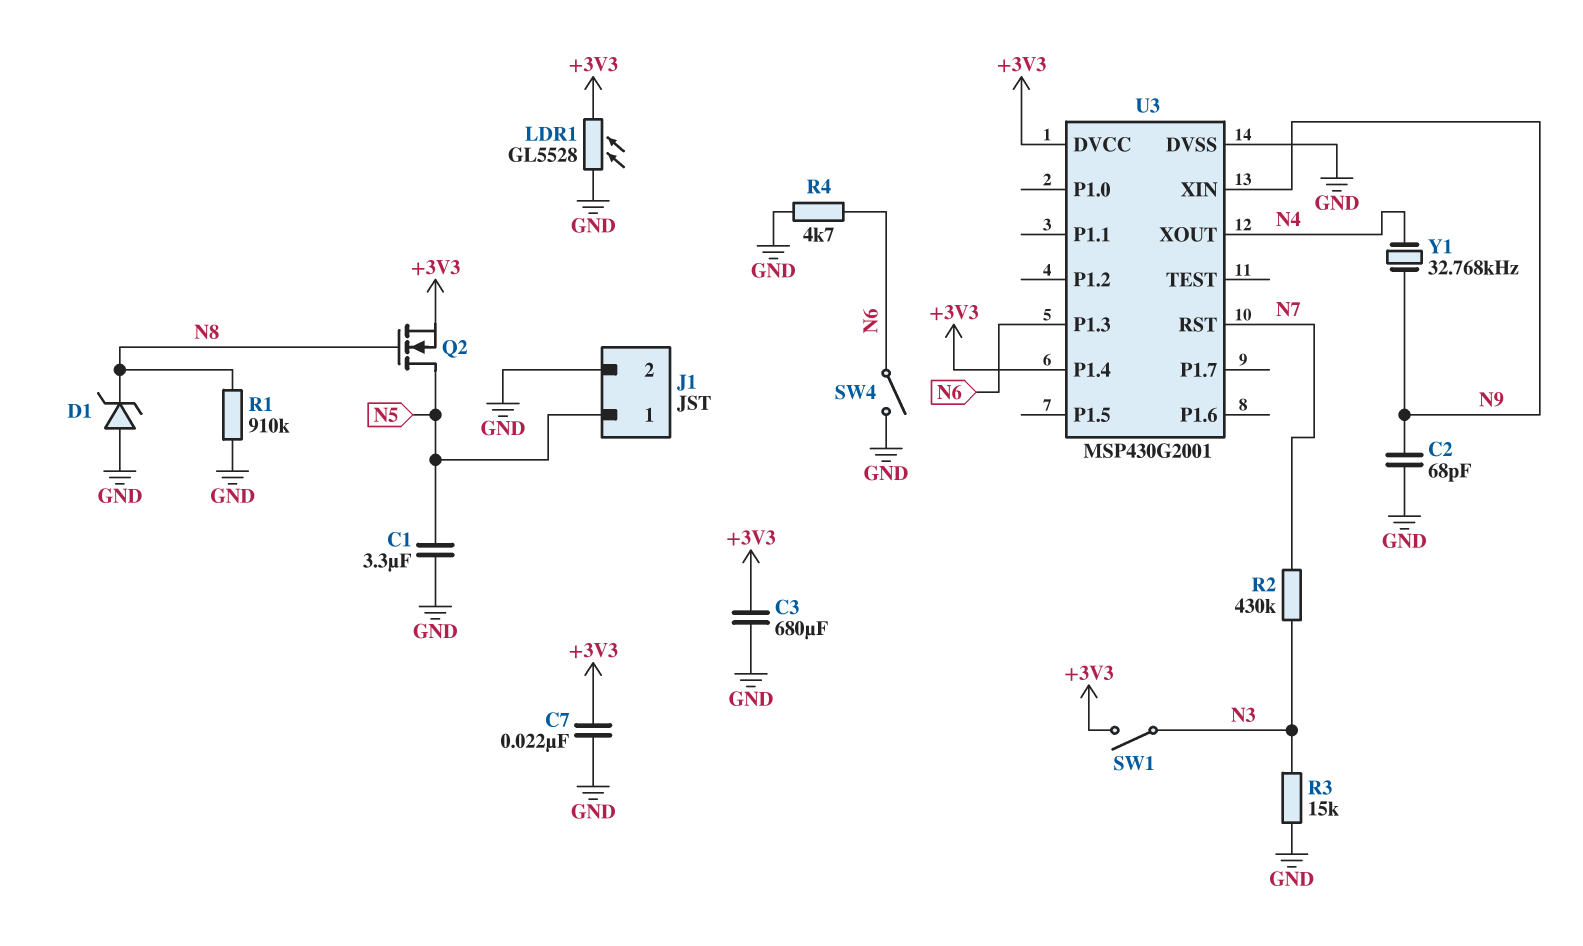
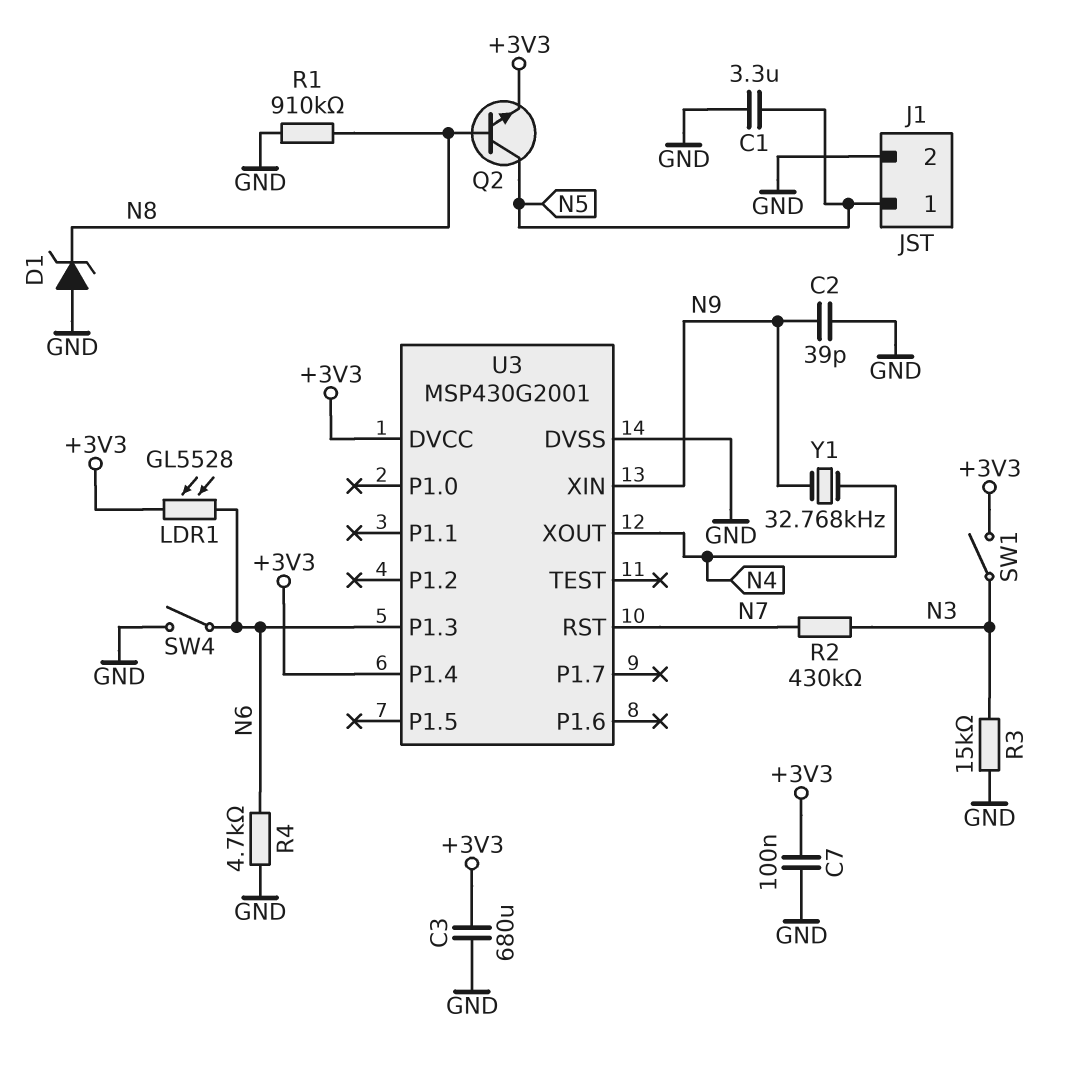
C2: 68pF (GND, N9) -> 39pF (GND, N9)
C7: 22nF (+3V3, GND) -> 100nF (+3V3, GND)
LDR1: GL5528 (+3V3, GND) -> GL5528 (+3V3, N6)
Q2: NMOS (G N8, D N5, S +3V3) -> NPN (B N8, C N5, E +3V3)

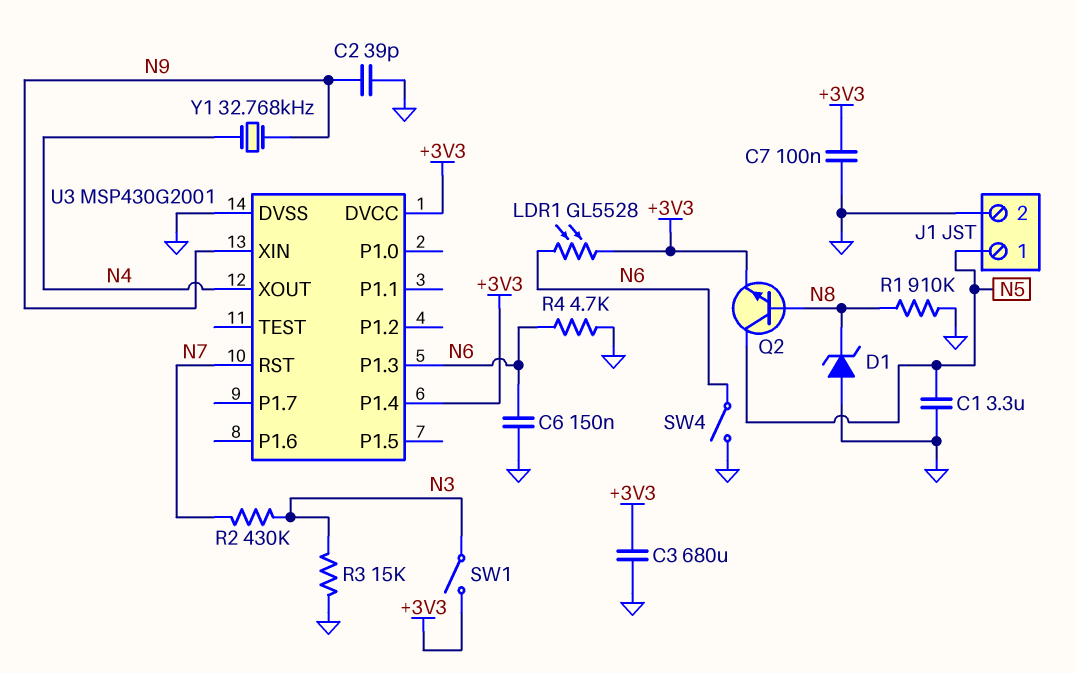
C6: none -> 150nF (GND, N6)

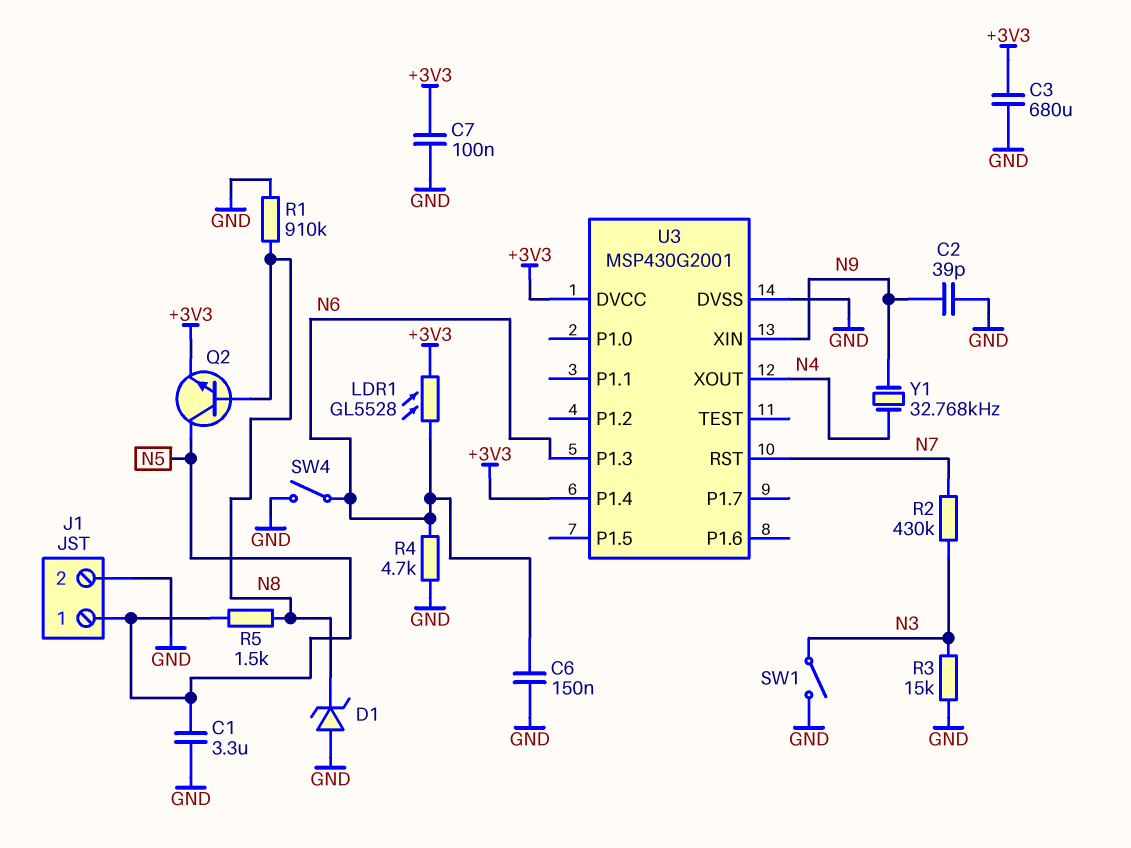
R5: none -> 1.5k (N5, N8)
SW1: switch (+3V3, N3) -> switch (GND, N3)

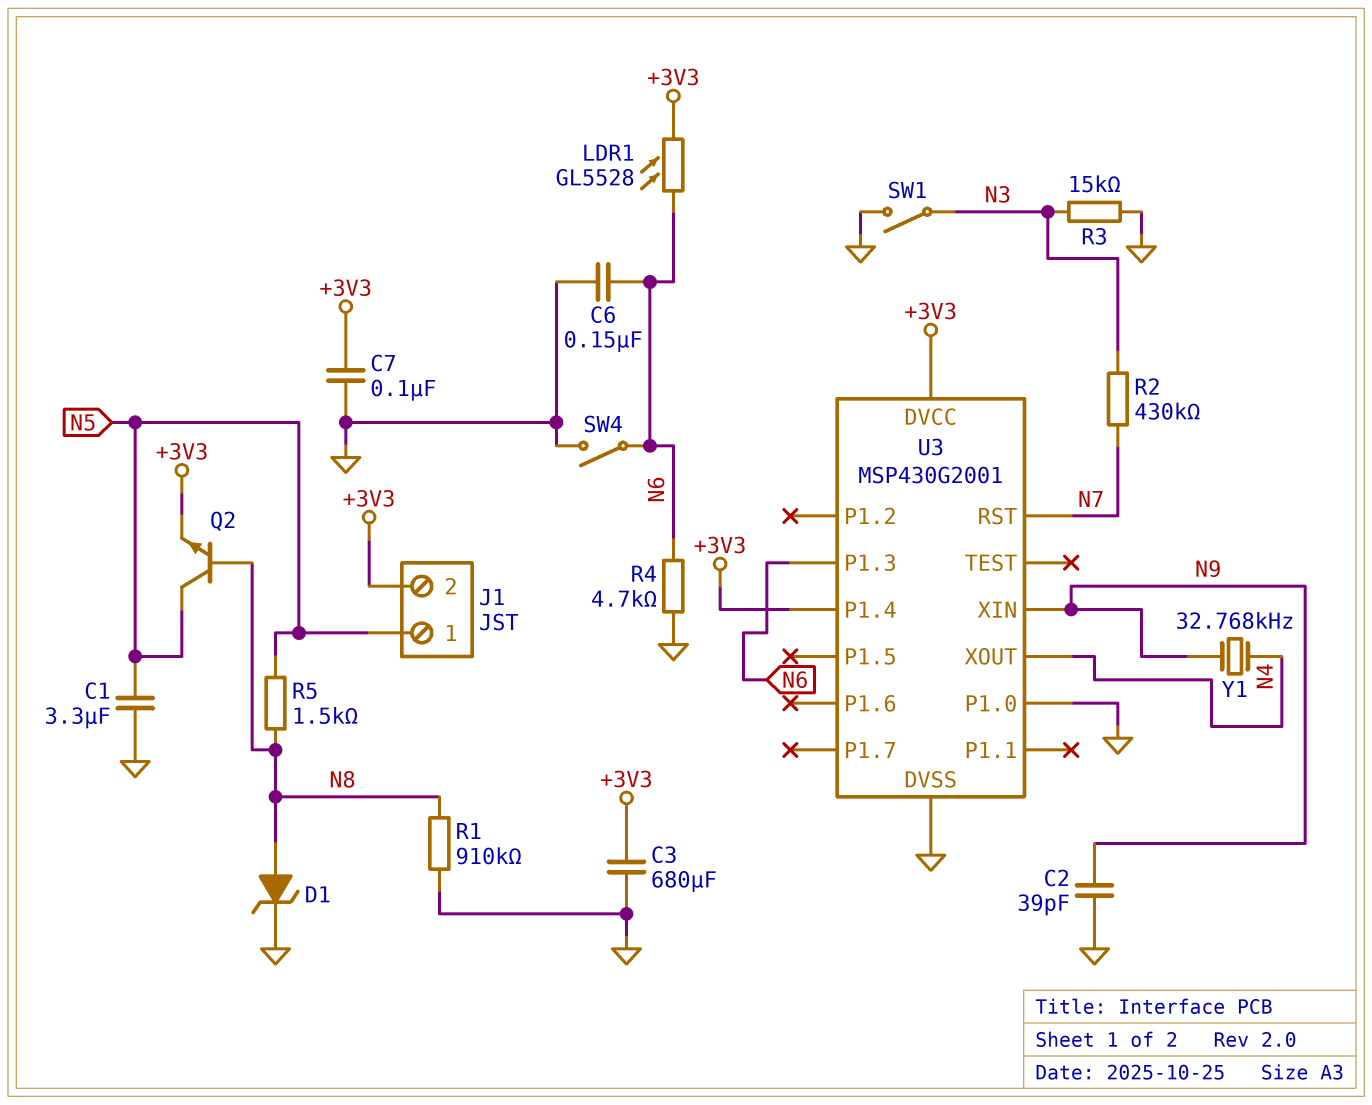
D1: zener (A GND, K N8) -> zener (A N8, K GND)
J1 pin 2: GND -> +3V3
U3 pin P1.0: none -> GND

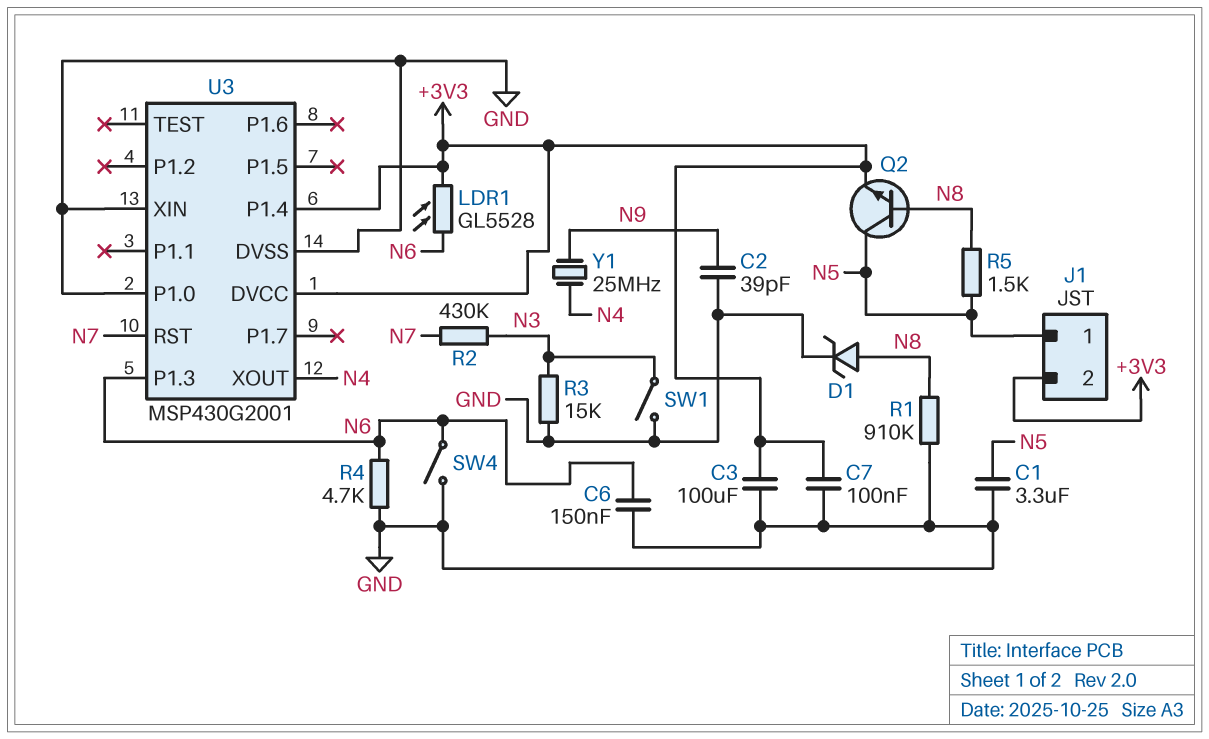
C3: 680uF (+3V3, GND) -> 100uF (+3V3, GND)
U3 pin XIN: N9 -> GND
Y1: 32.768kHz (N4, N9) -> 25MHz (N4, N9)

